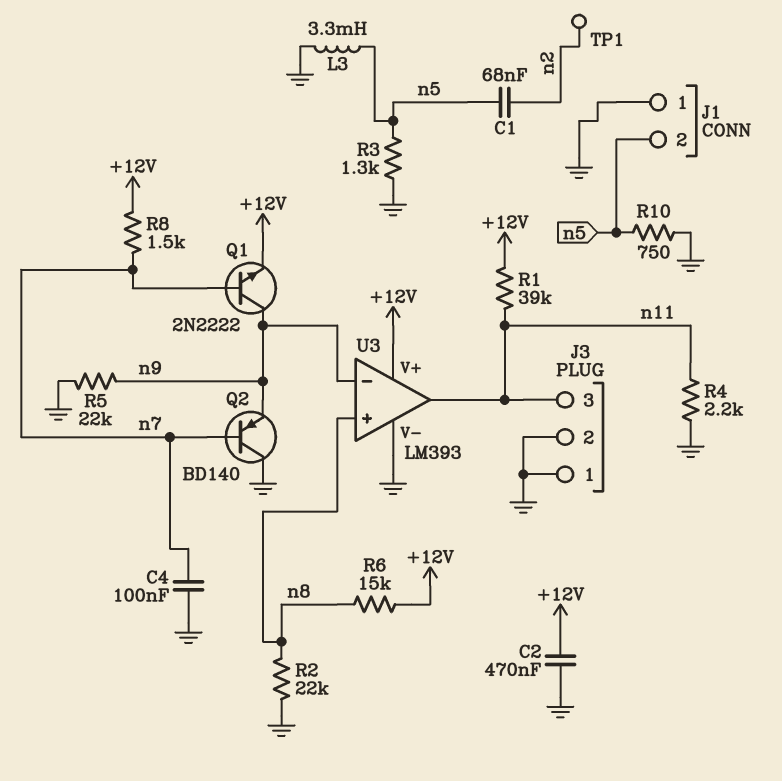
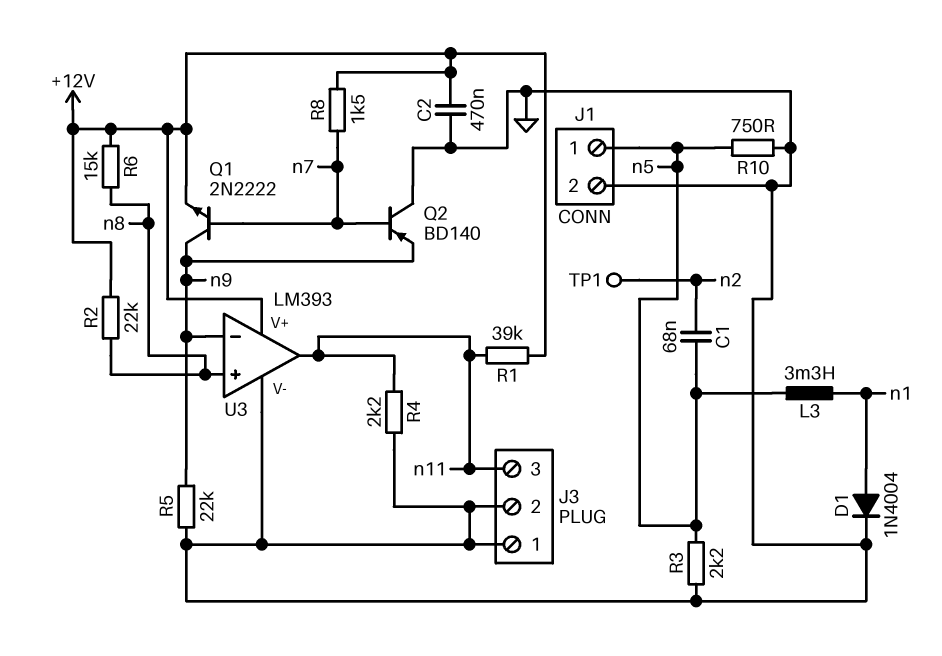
C4: 100nF (GND, n7) -> none
D1: none -> diode 1N4004 (A n1, K GND)
J1 pin 1: GND -> n5
J1 pin 2: n5 -> GND
L3: 3.3mH (GND, n5) -> 3.3mH (n1, n5)
R2: 22k (GND, n8) -> 22k (+12V, n8)
R3: 1.3k (GND, n5) -> 2.2k (GND, n5)

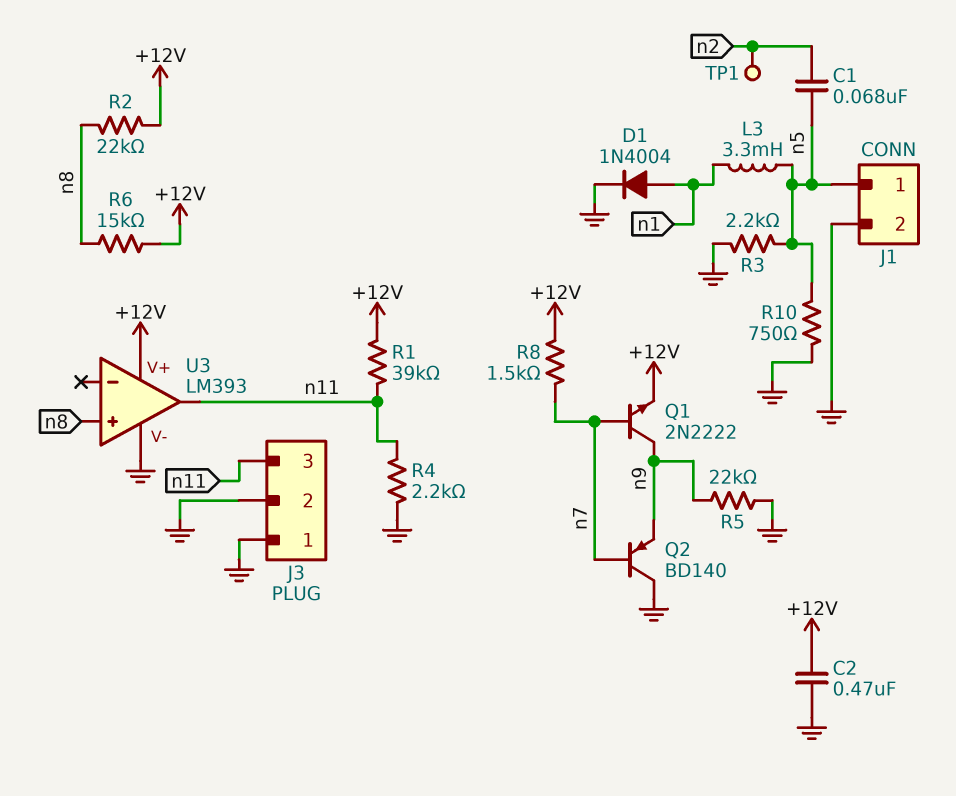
U3 pin in-: n9 -> none

